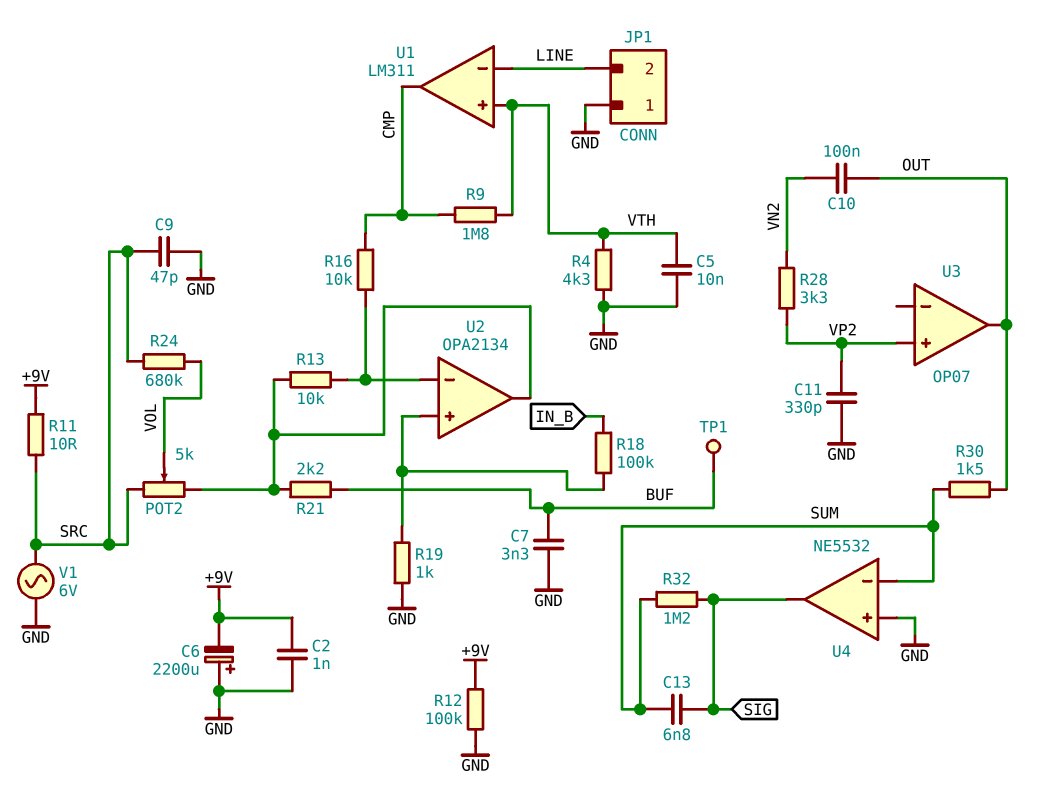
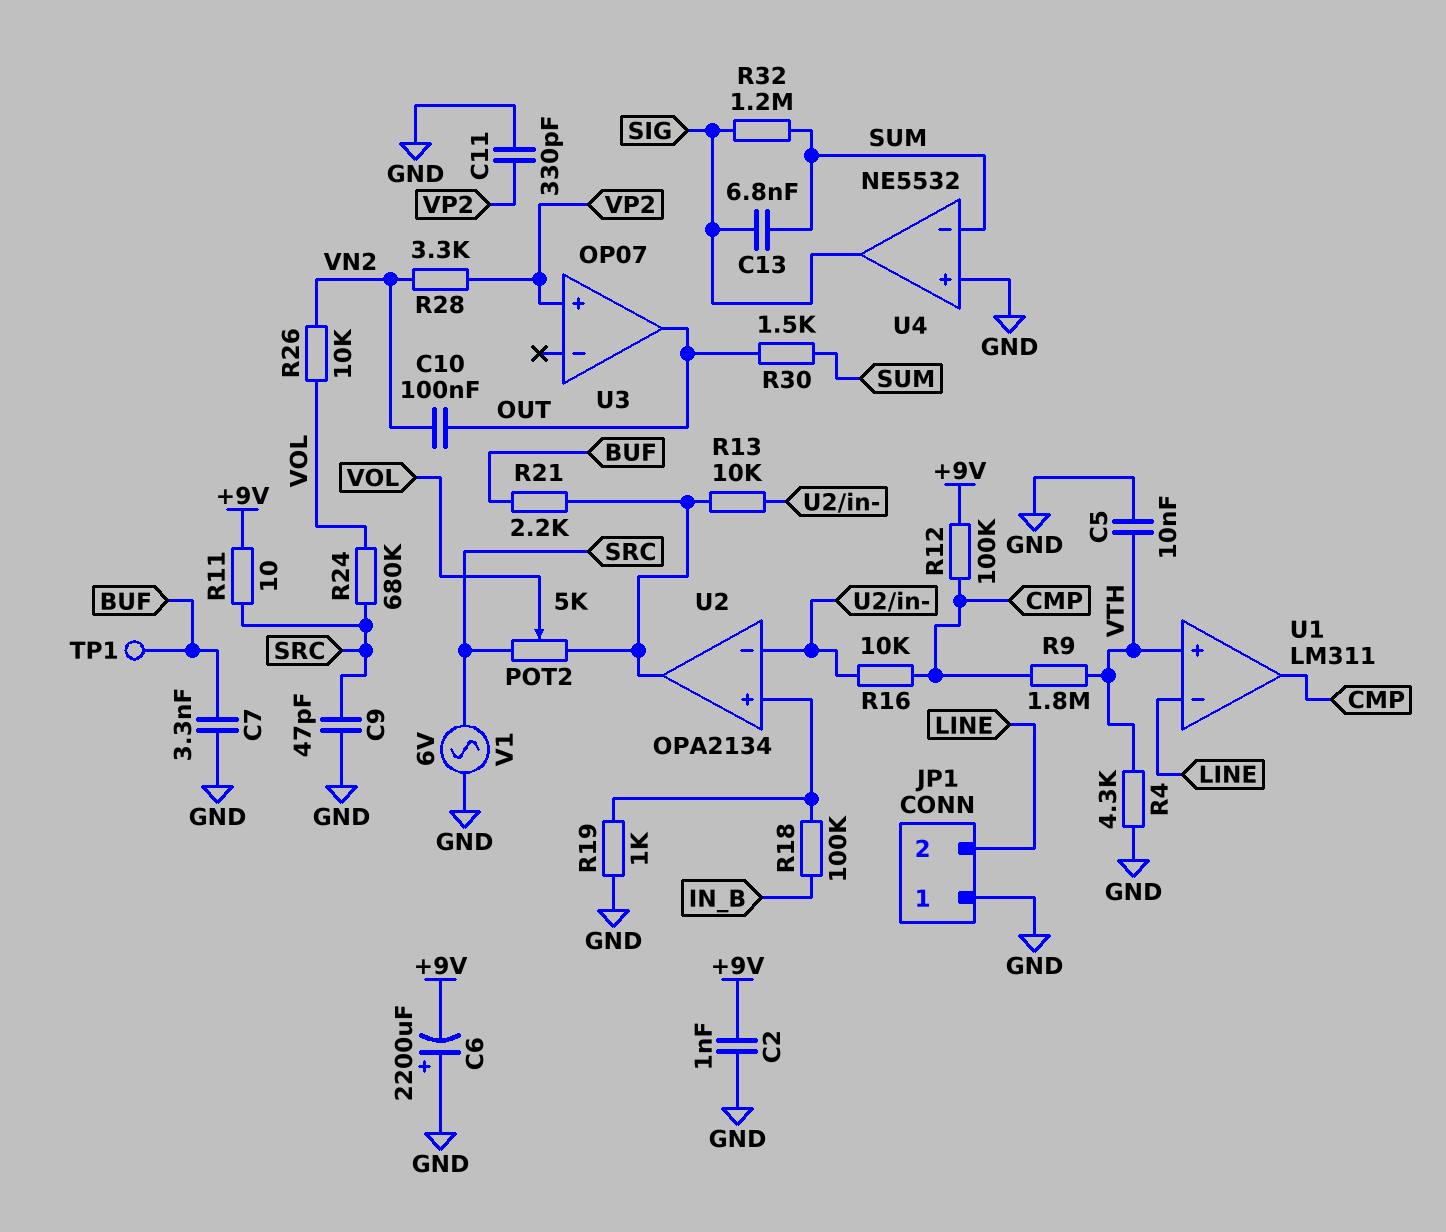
R12: 100k (+9V, GND) -> 100k (+9V, CMP)
R26: none -> 10k (VN2, VOL)

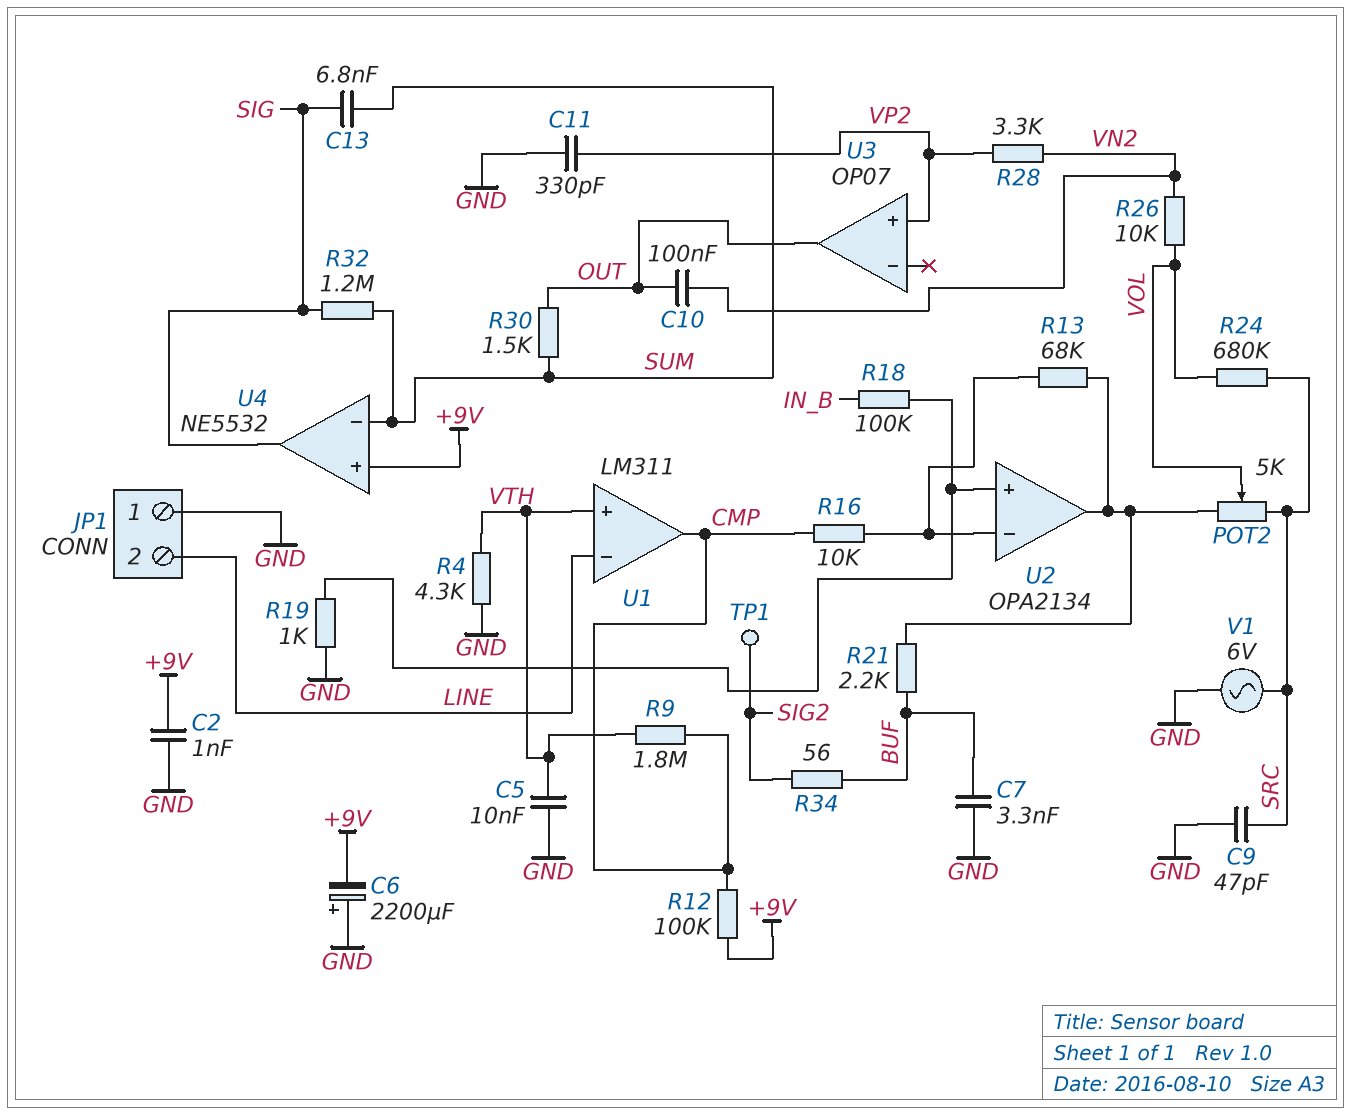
R11: 10 (+9V, SRC) -> none
R13: 10k (U2/in-, U2/out) -> 68k (U2/in-, U2/out)
R34: none -> 56 (BUF, SIG2)
TP1: test point (BUF) -> test point (SIG2)
U4 pin in+: GND -> +9V

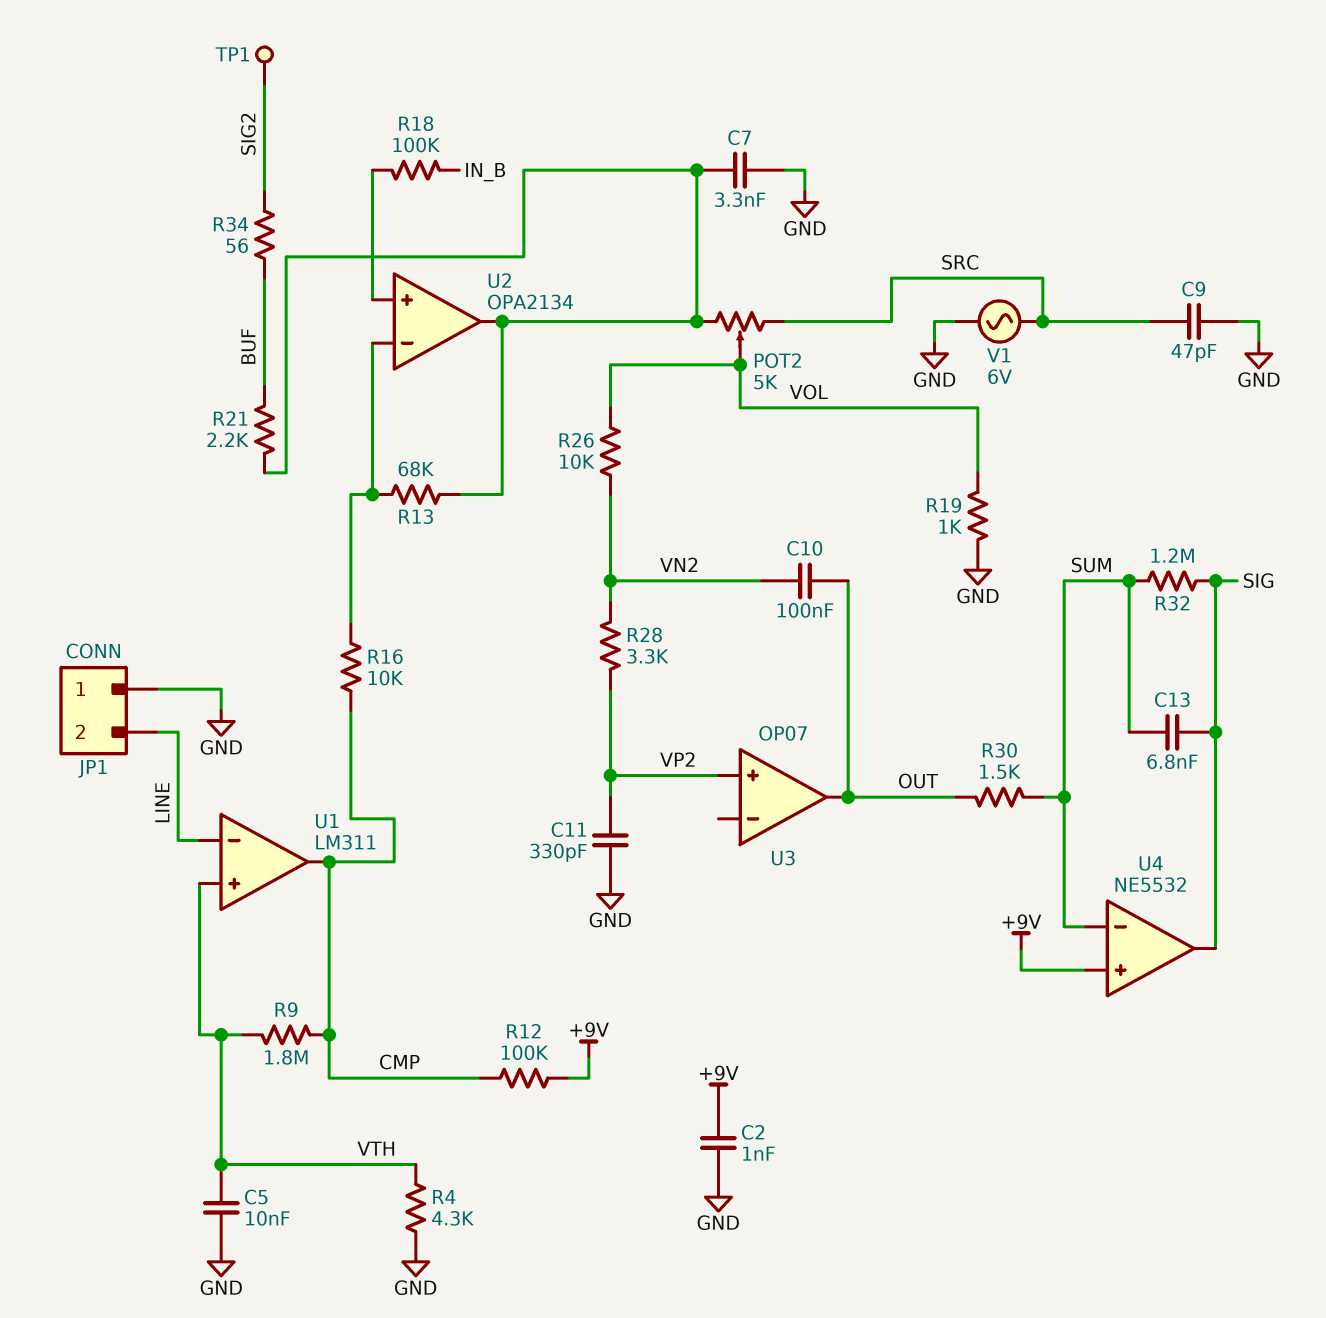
C6: 2200uF (plus GND, minus +9V) -> none
C7: 3.3nF (BUF, GND) -> 3.3nF (GND, U2/out)
R19: 1k (GND, U2/in+) -> 1k (GND, VOL)
R24: 680k (SRC, VOL) -> none

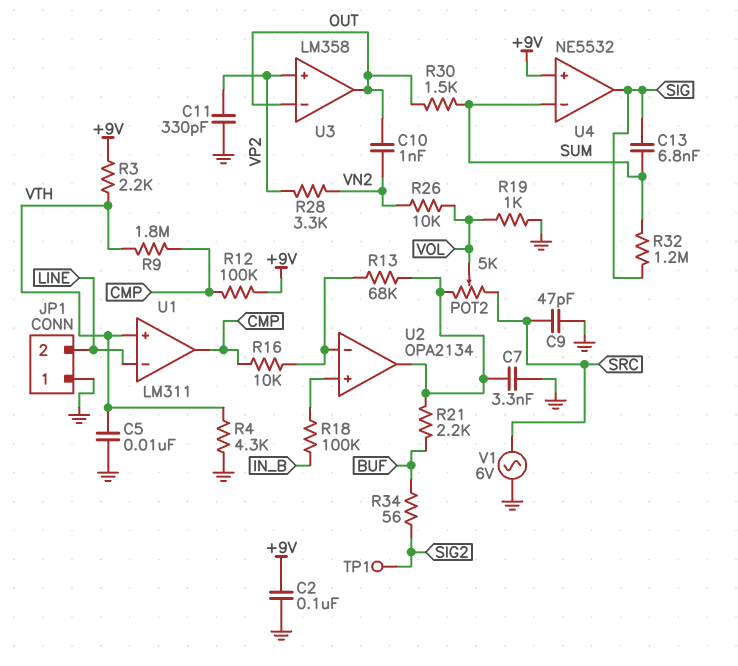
C2: 1nF (+9V, GND) -> 100nF (+9V, GND)
C10: 100nF (OUT, VN2) -> 1nF (OUT, VN2)
R3: none -> 2.2k (+9V, VTH)
U3: OP07 -> LM358
U3 pin in-: none -> OUT

